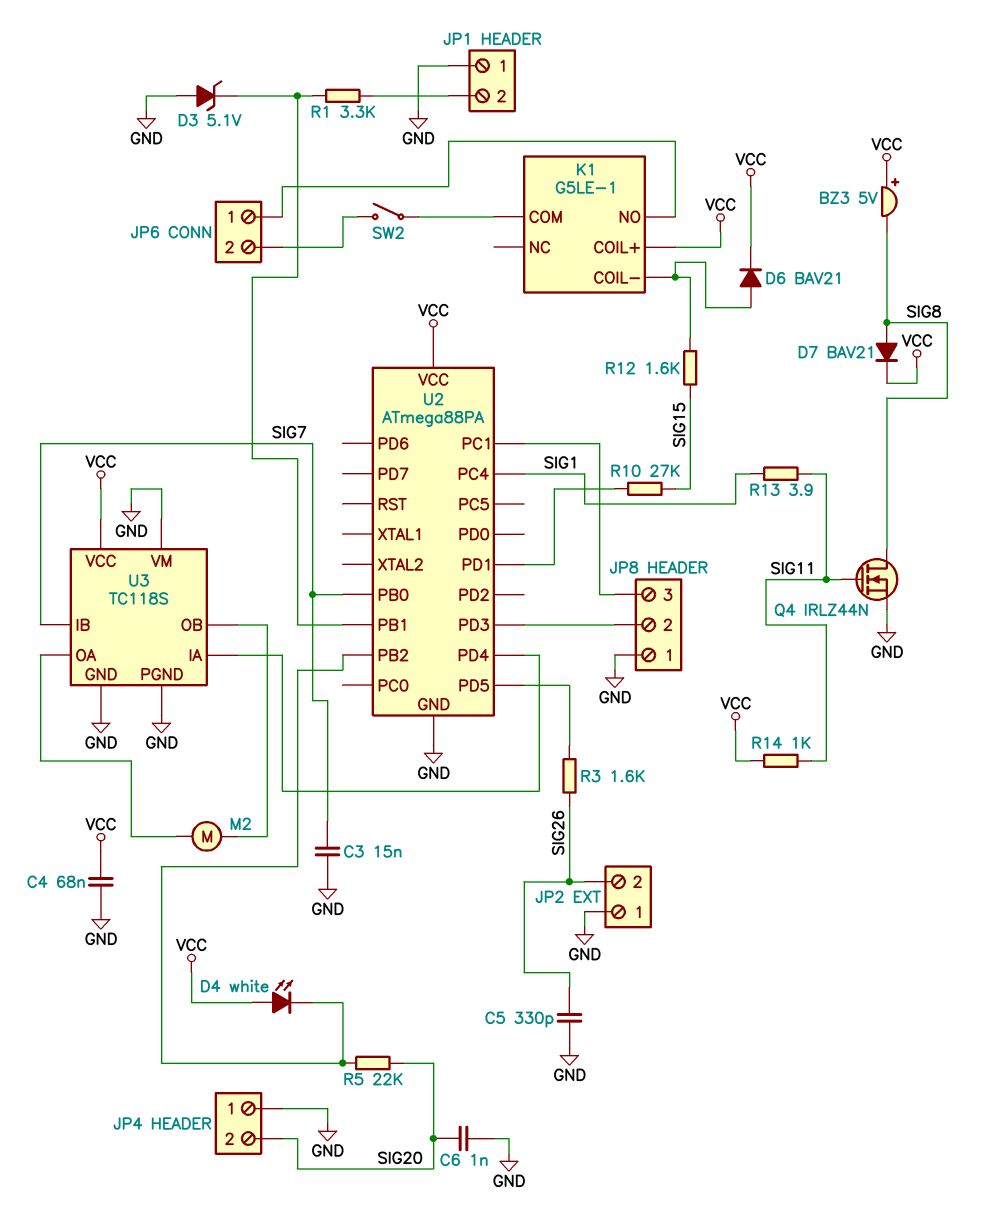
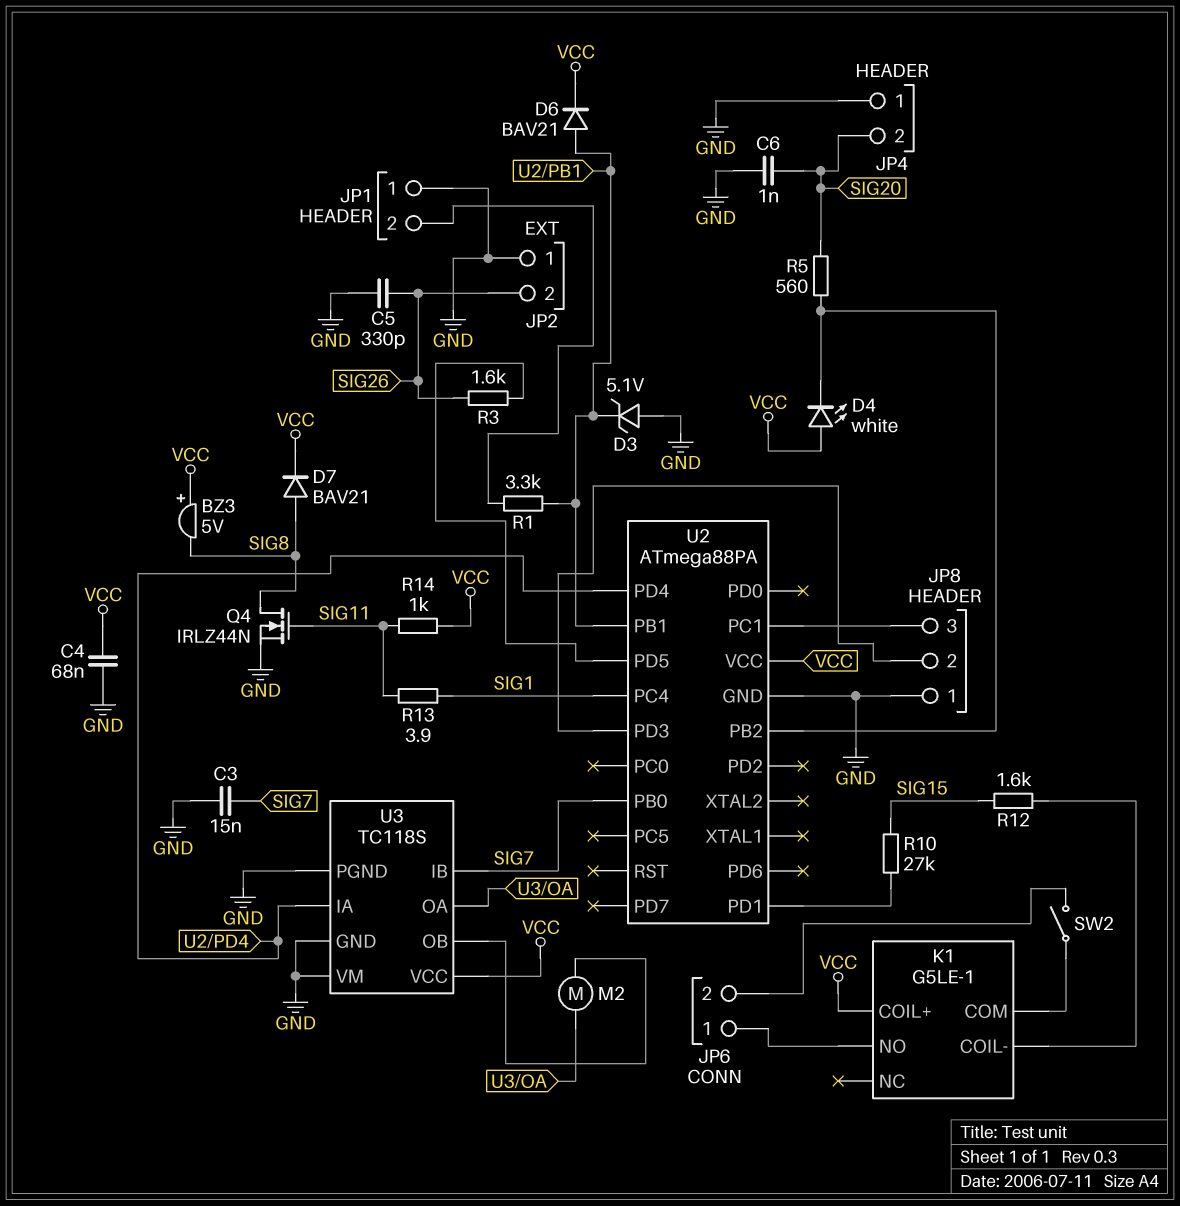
D6: diode BAV21 (A K1/COIL-, K VCC) -> diode BAV21 (A U2/PB1, K VCC)
R5: 22k (SIG20, U2/PB2) -> 560 (SIG20, U2/PB2)

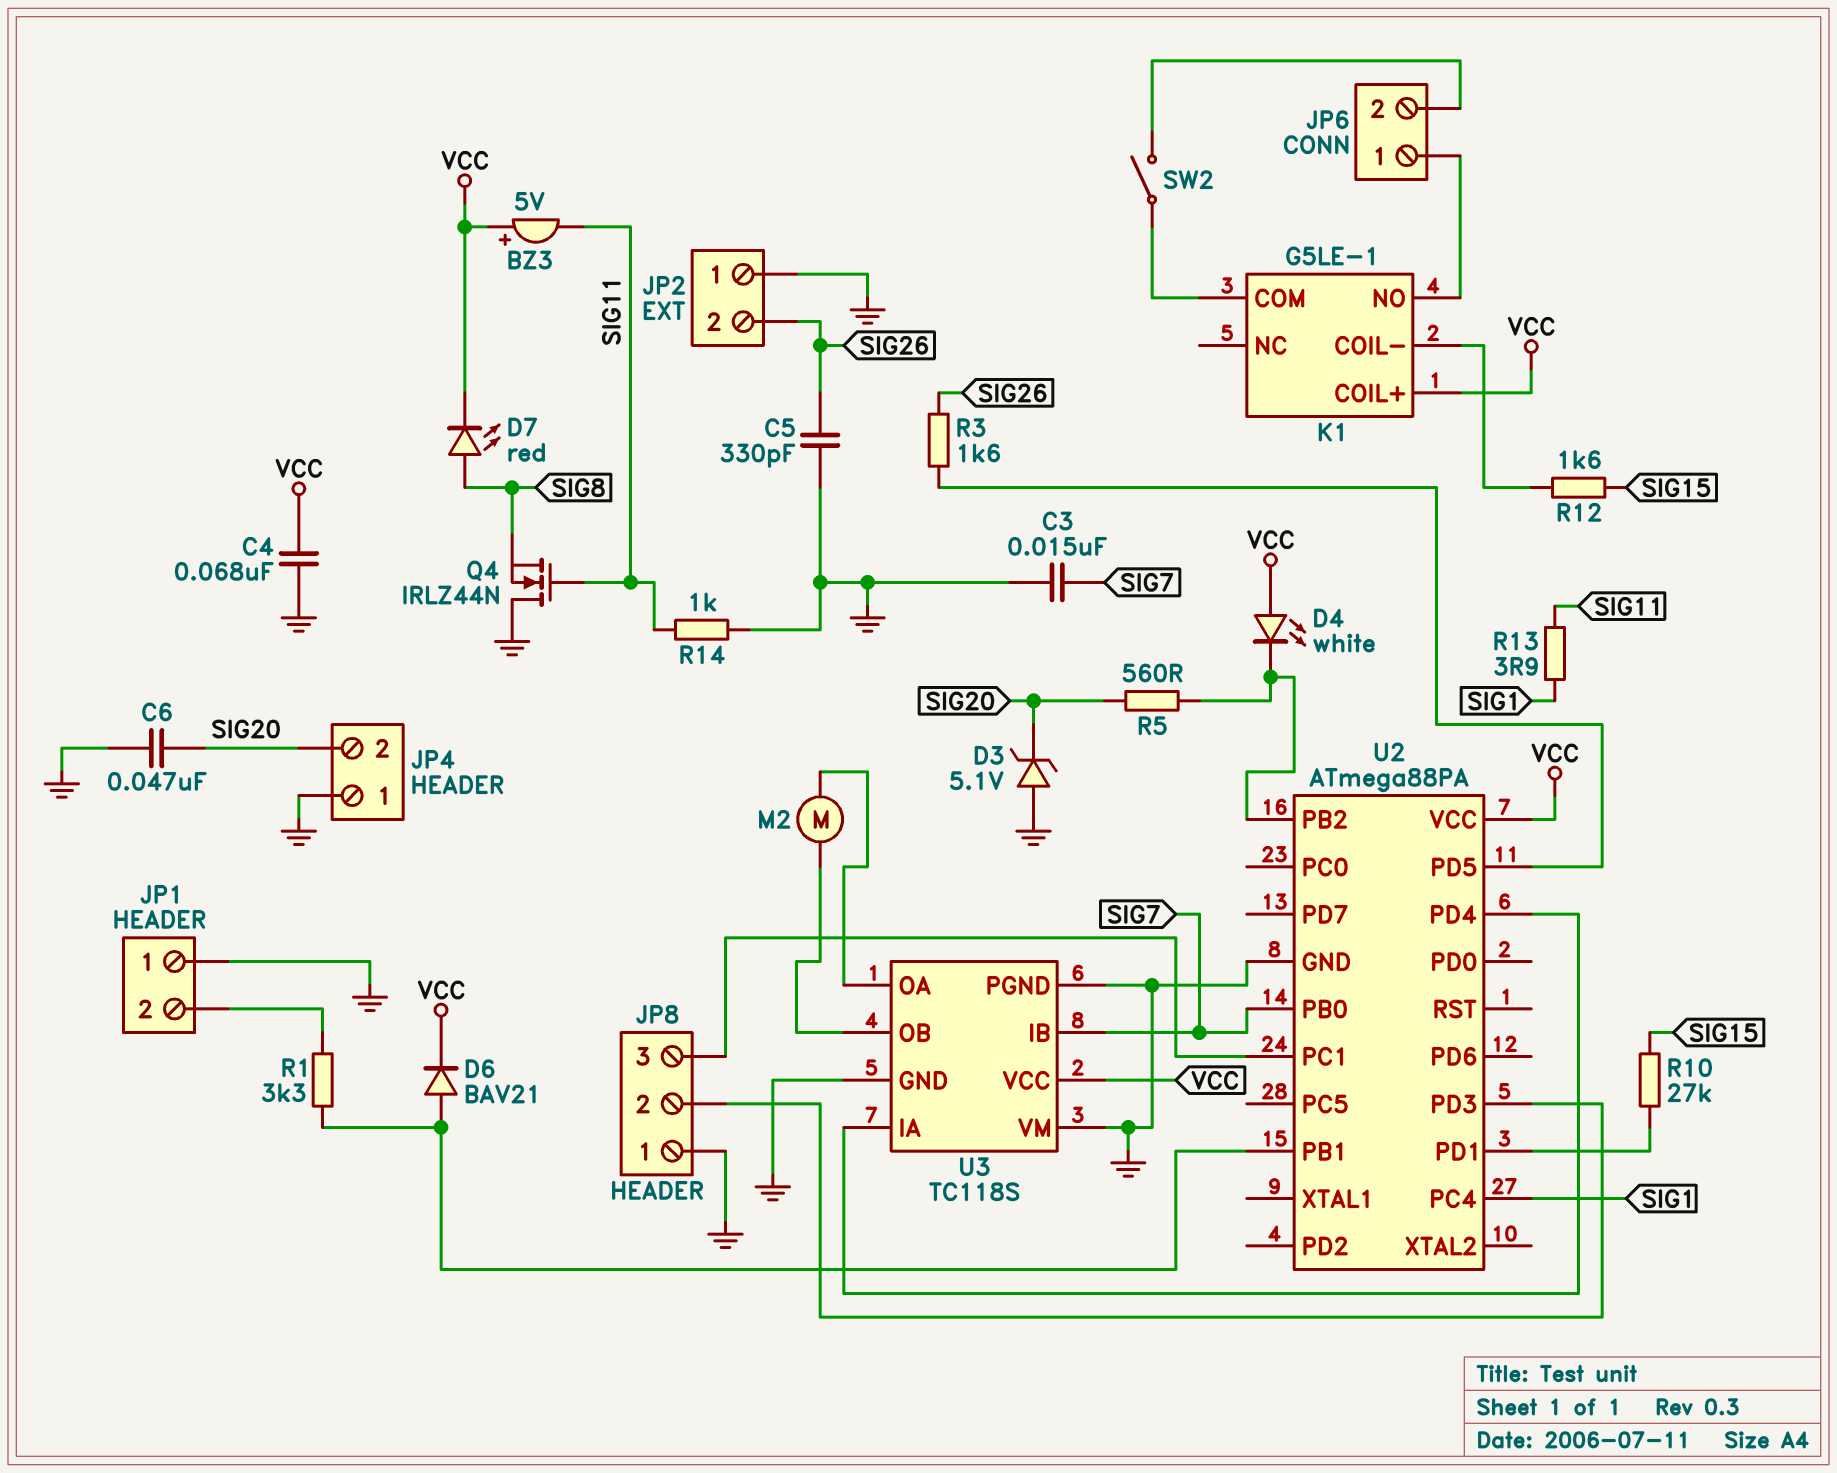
BZ3: buzzer 5V (plus VCC, minus SIG8) -> buzzer 5V (plus VCC, minus SIG11)
C6: 1nF (GND, SIG20) -> 47nF (GND, SIG20)
D3: zener 5.1V (A GND, K U2/PB1) -> zener 5.1V (A GND, K SIG20)
D7: diode BAV21 (A SIG8, K VCC) -> LED red (A SIG8, K VCC)
Q4: NMOS IRLZ44N (G SIG11, D SIG8, S GND) -> NMOS IRLZ44N (G SIG11, D GND, S SIG8)
R14: 1k (SIG11, VCC) -> 1k (GND, SIG11)

